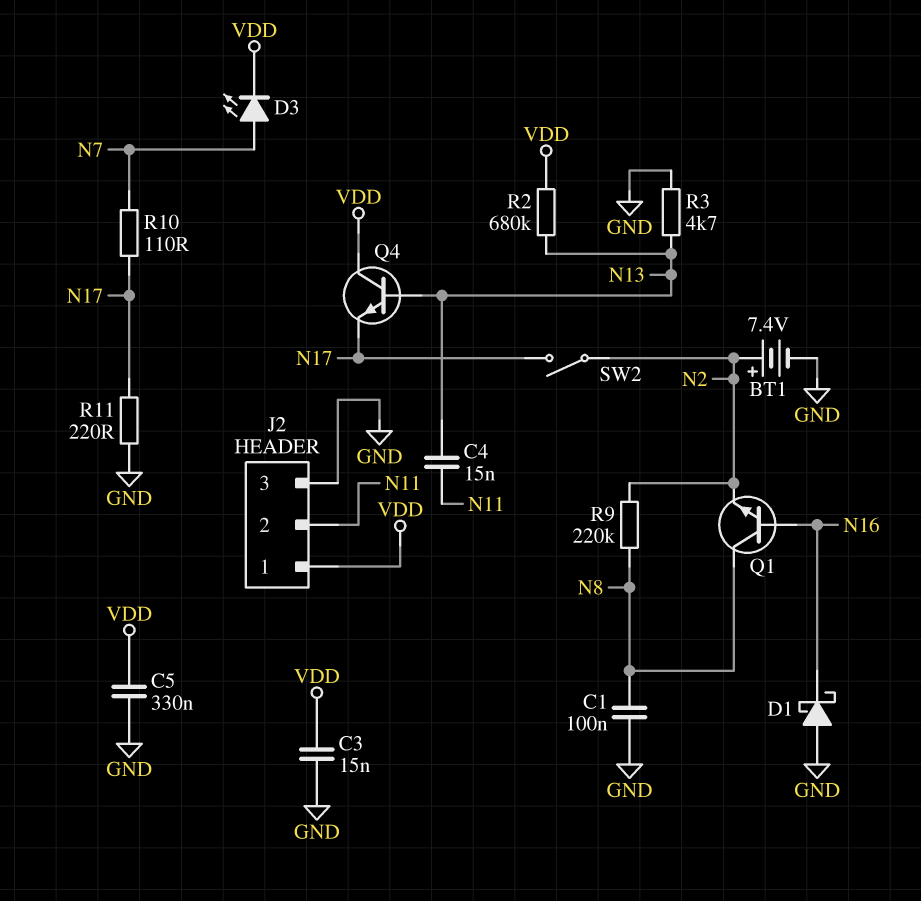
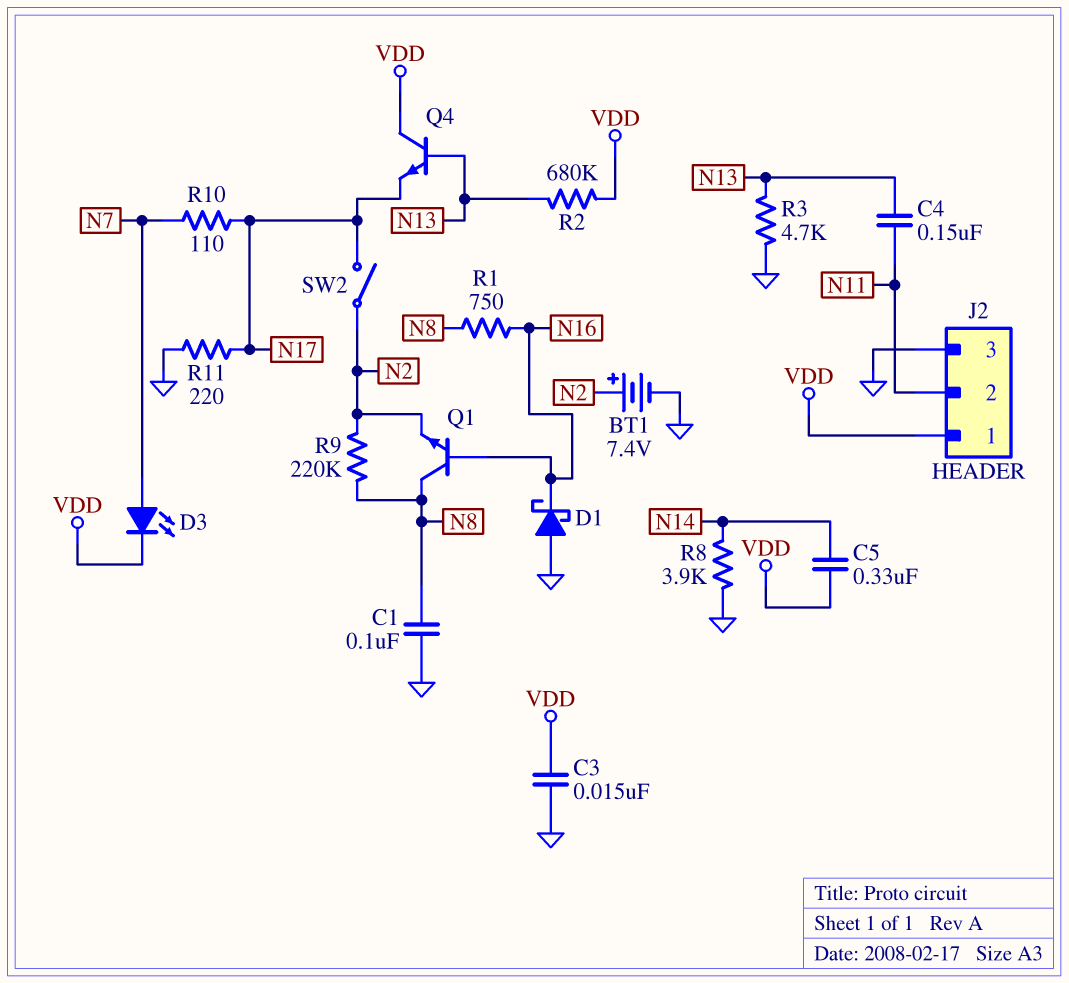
C4: 15nF (N11, N13) -> 150nF (N11, N13)
C5: 330nF (GND, VDD) -> 330nF (N14, VDD)
R1: none -> 750 (N8, N16)
R8: none -> 3.9k (GND, N14)

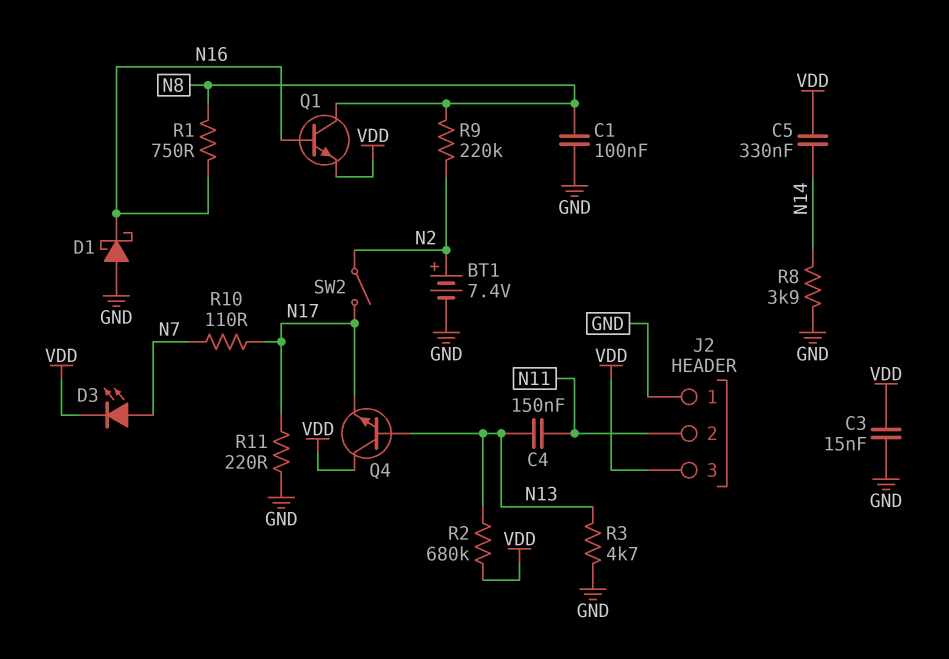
J2 pin 1: VDD -> GND
J2 pin 3: GND -> VDD
Q1: NPN (B N16, C N8, E N2) -> NPN (B N16, C N8, E VDD)

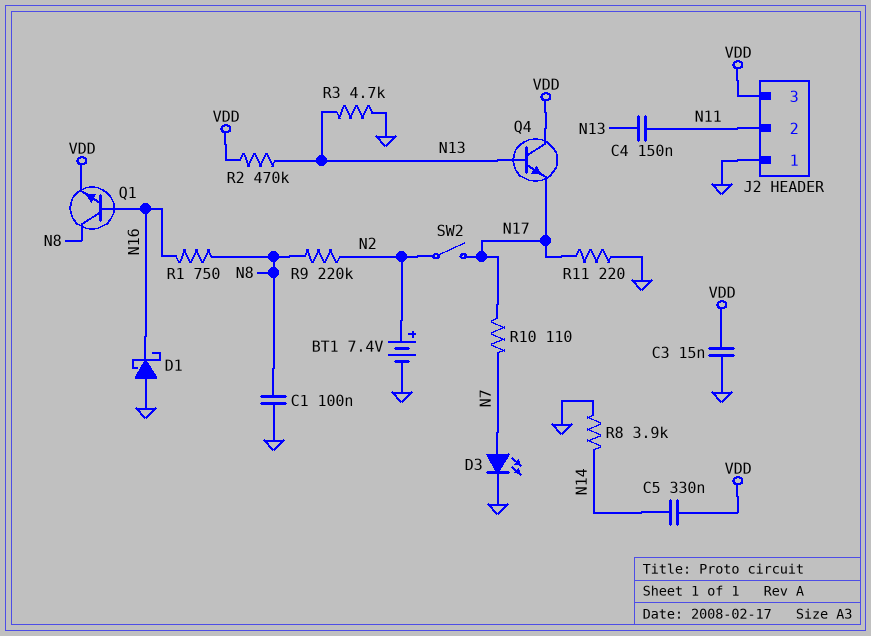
D3: LED (A N7, K VDD) -> LED (A N7, K GND)
R2: 680k (N13, VDD) -> 470k (N13, VDD)

